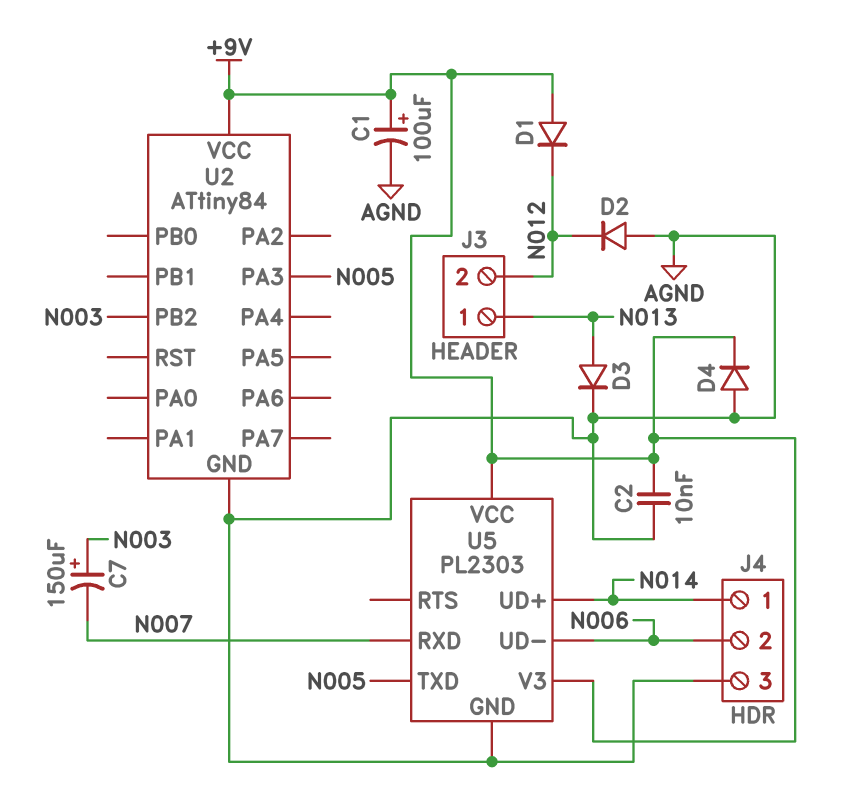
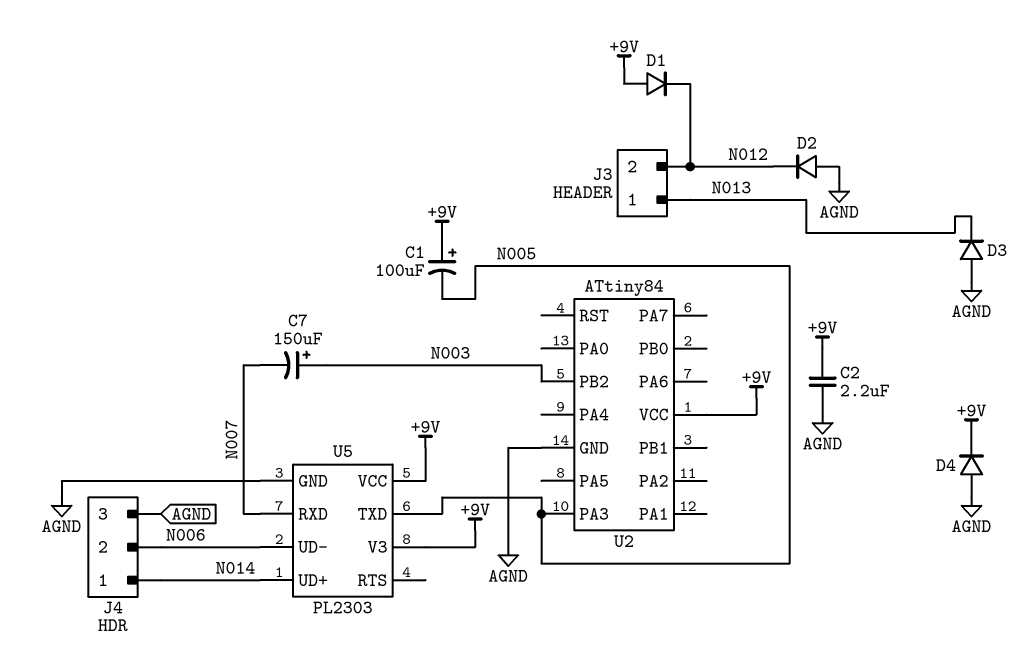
C1: 100uF (plus +9V, minus AGND) -> 100uF (plus +9V, minus N005)
C2: 10nF (+9V, AGND) -> 2.2uF (+9V, AGND)
D3: diode (A N013, K AGND) -> diode (A AGND, K N013)

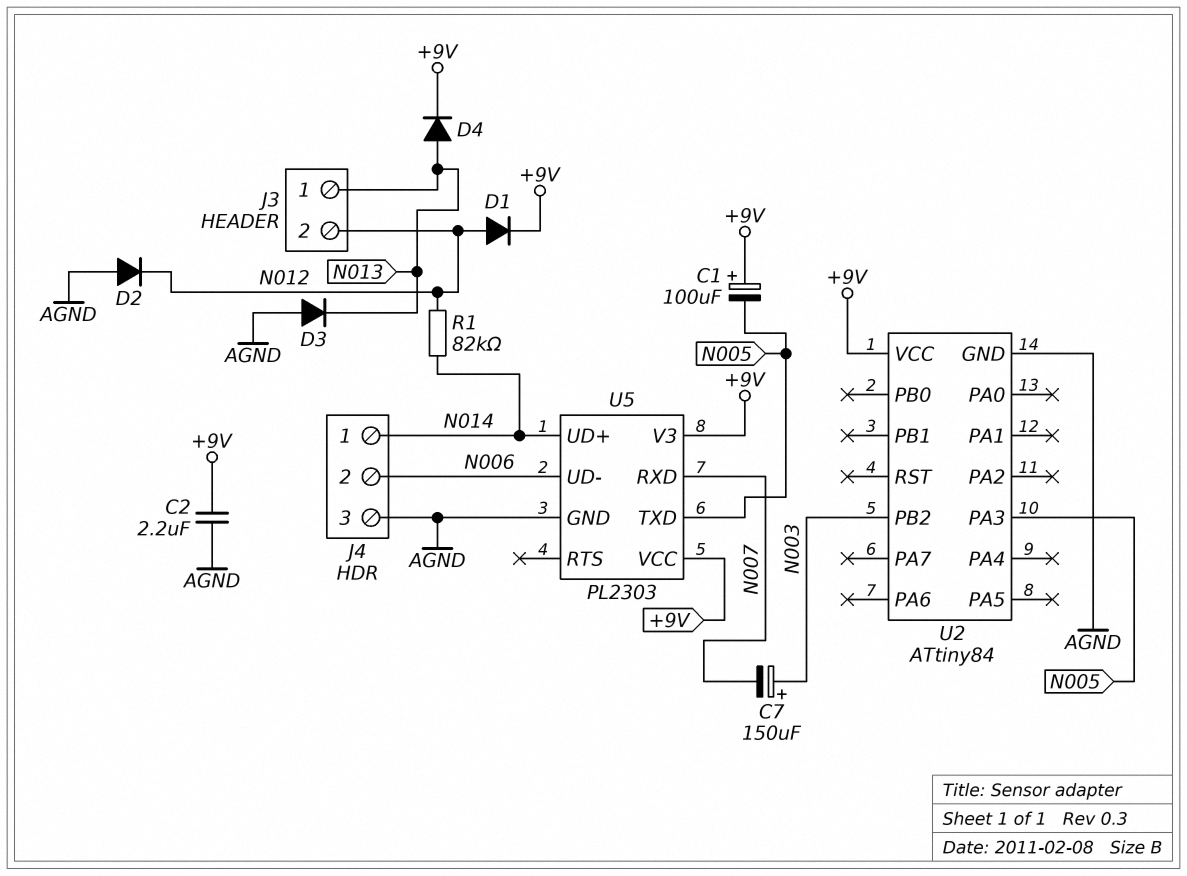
D1: diode (A +9V, K N012) -> diode (A N012, K +9V)
D4: diode (A AGND, K +9V) -> diode (A N013, K +9V)
R1: none -> 82k (N012, N014)

